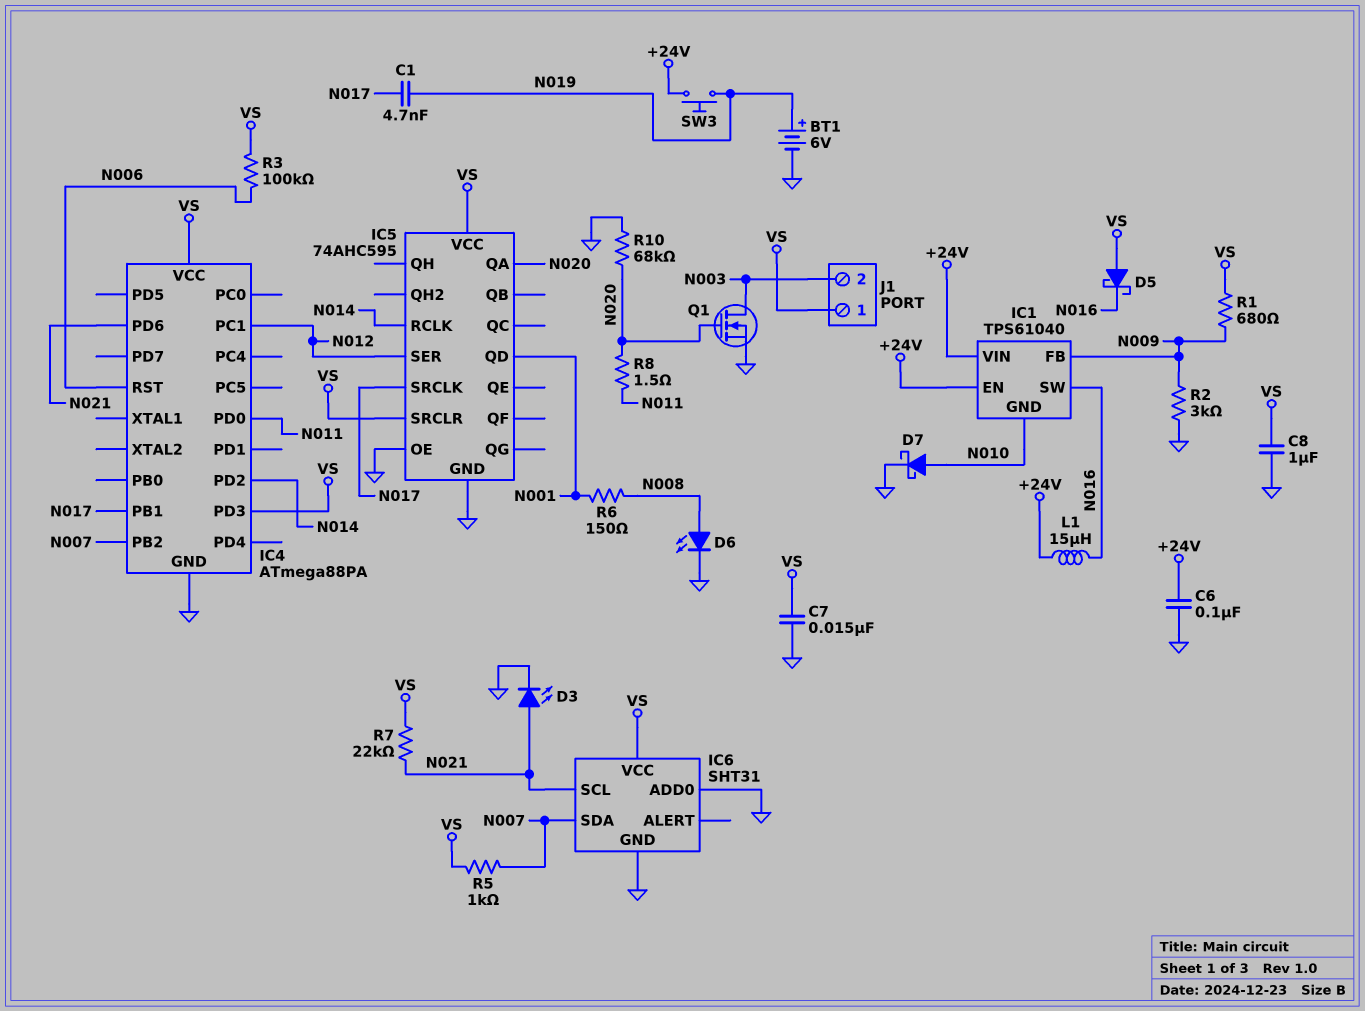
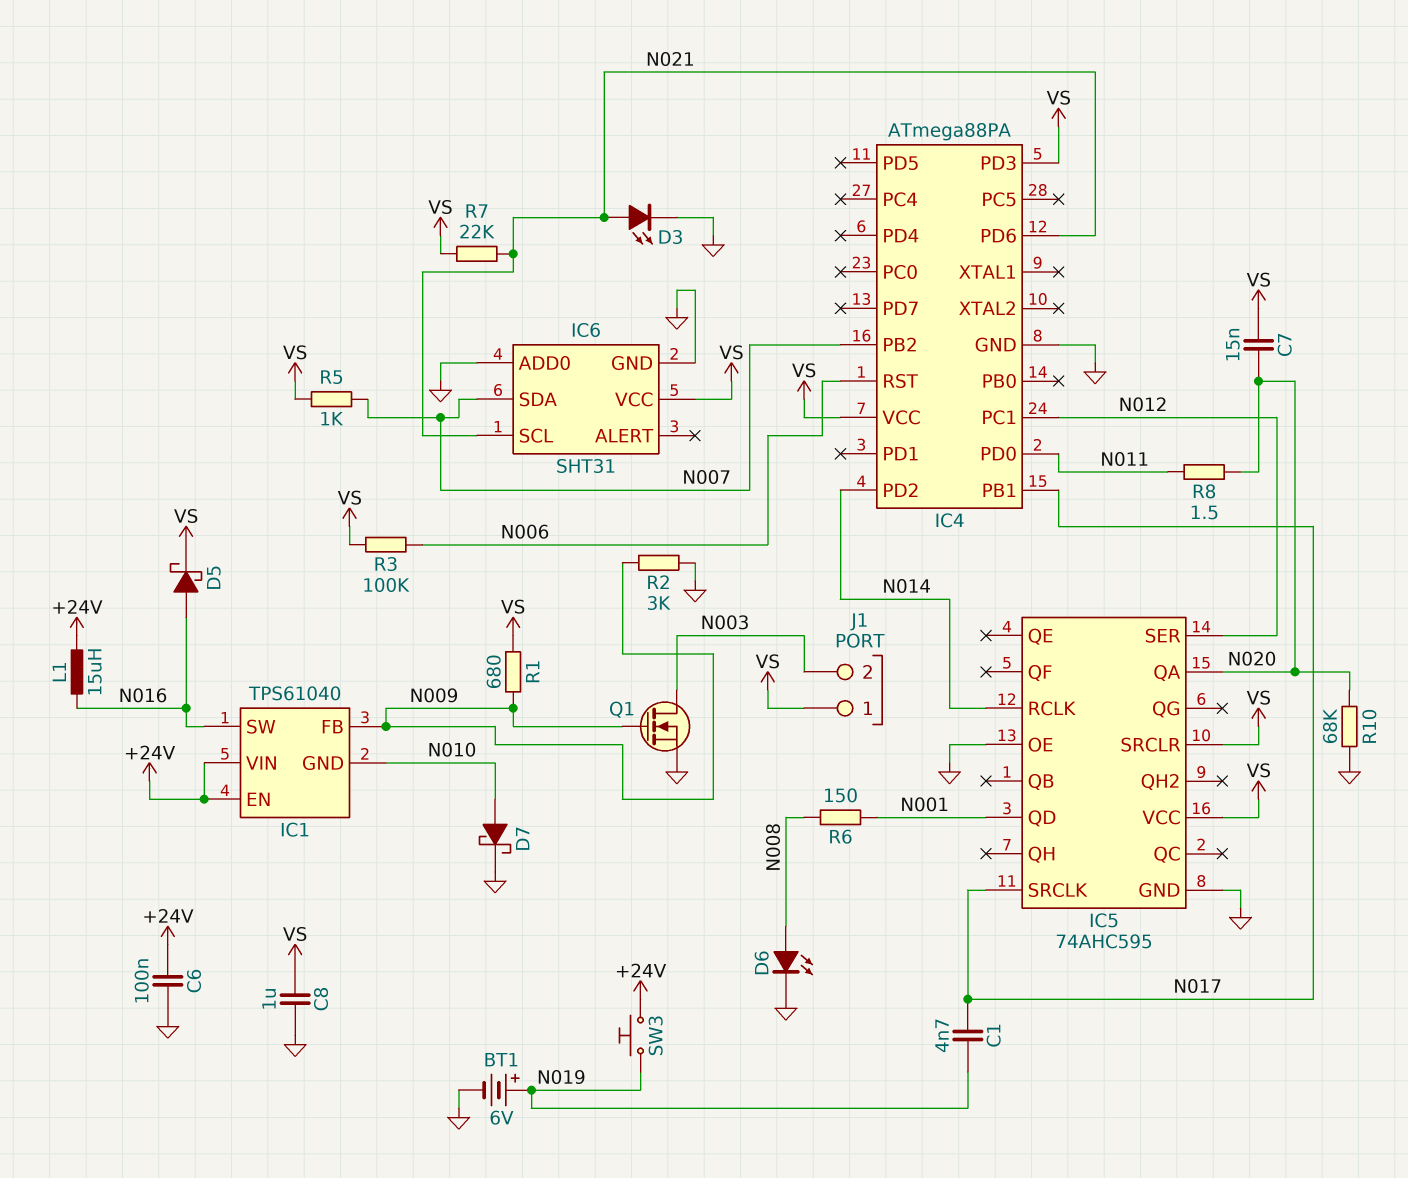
C7: 15nF (GND, VS) -> 15nF (N020, VS)
D5: schottky (A VS, K N016) -> schottky (A N016, K VS)
Q1: NMOS (G N020, D N003, S GND) -> NMOS (G N009, D N003, S GND)

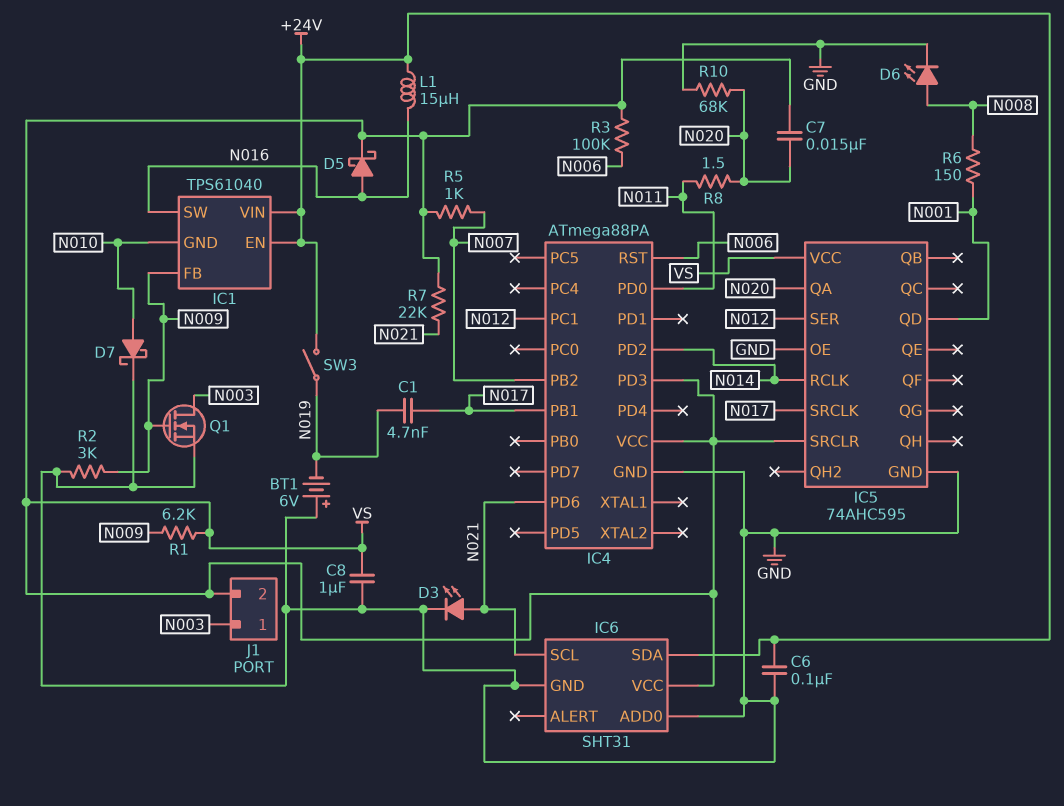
BT1: 6V (plus N019, minus GND) -> 6V (plus GND, minus N019)
IC6 pin SDA: N007 -> +24V
J1 pin 1: VS -> N003
J1 pin 2: N003 -> VS
R1: 680 (N009, VS) -> 6.2k (N009, VS)
SW3: button (+24V, N019) -> switch (+24V, N019)

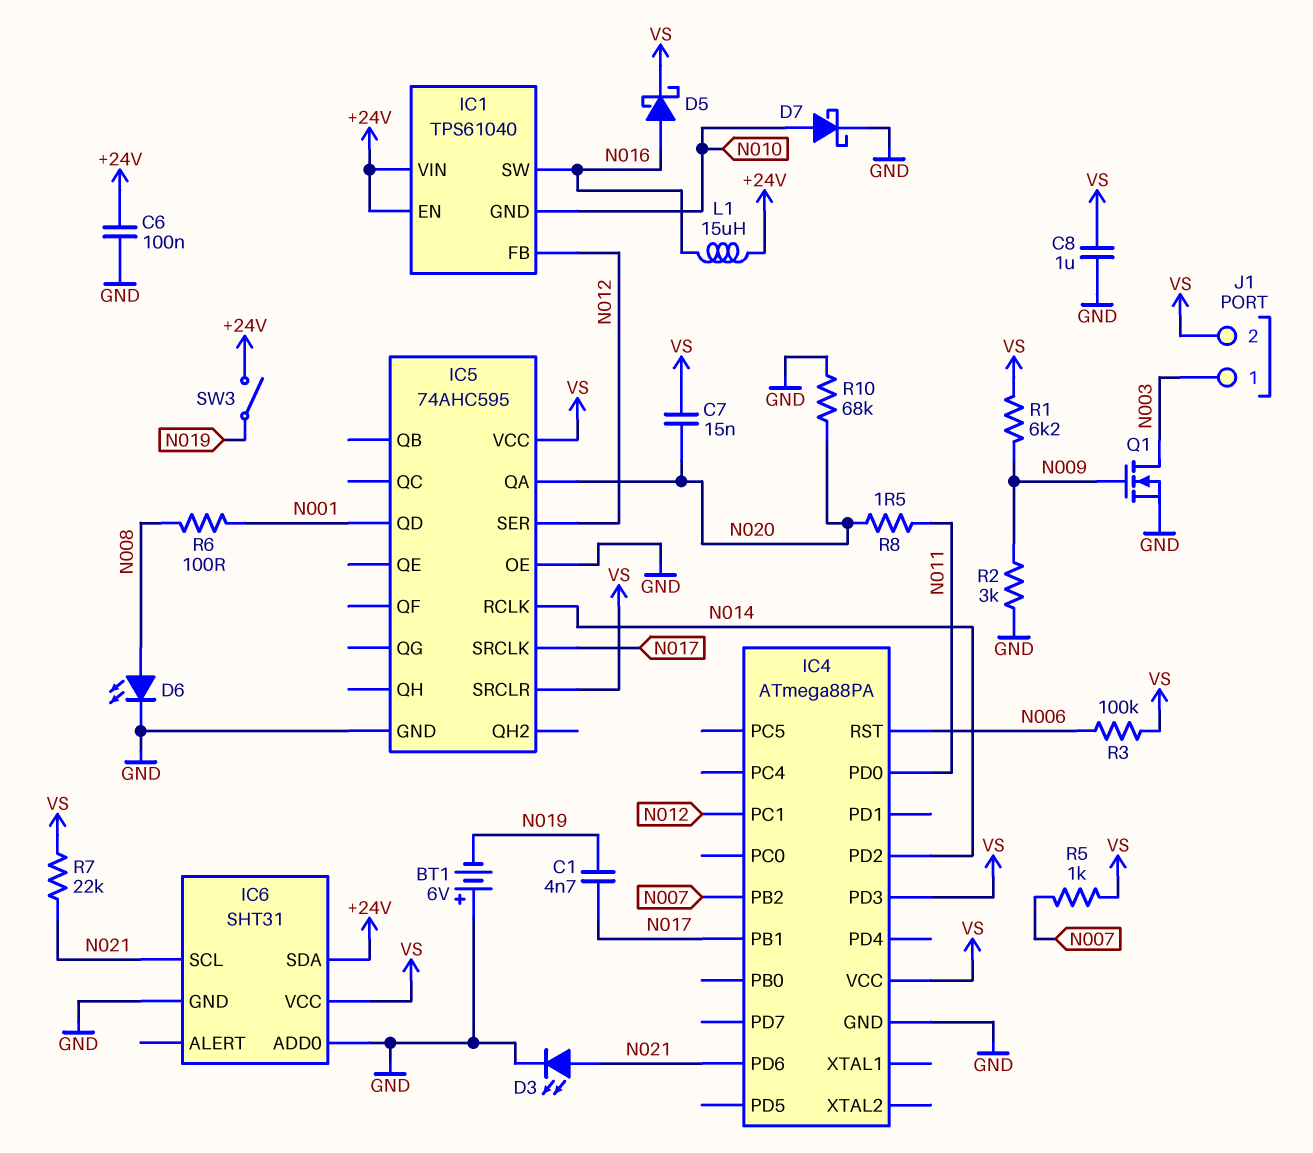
IC1 pin FB: N009 -> N012
R6: 150 (N001, N008) -> 100 (N001, N008)

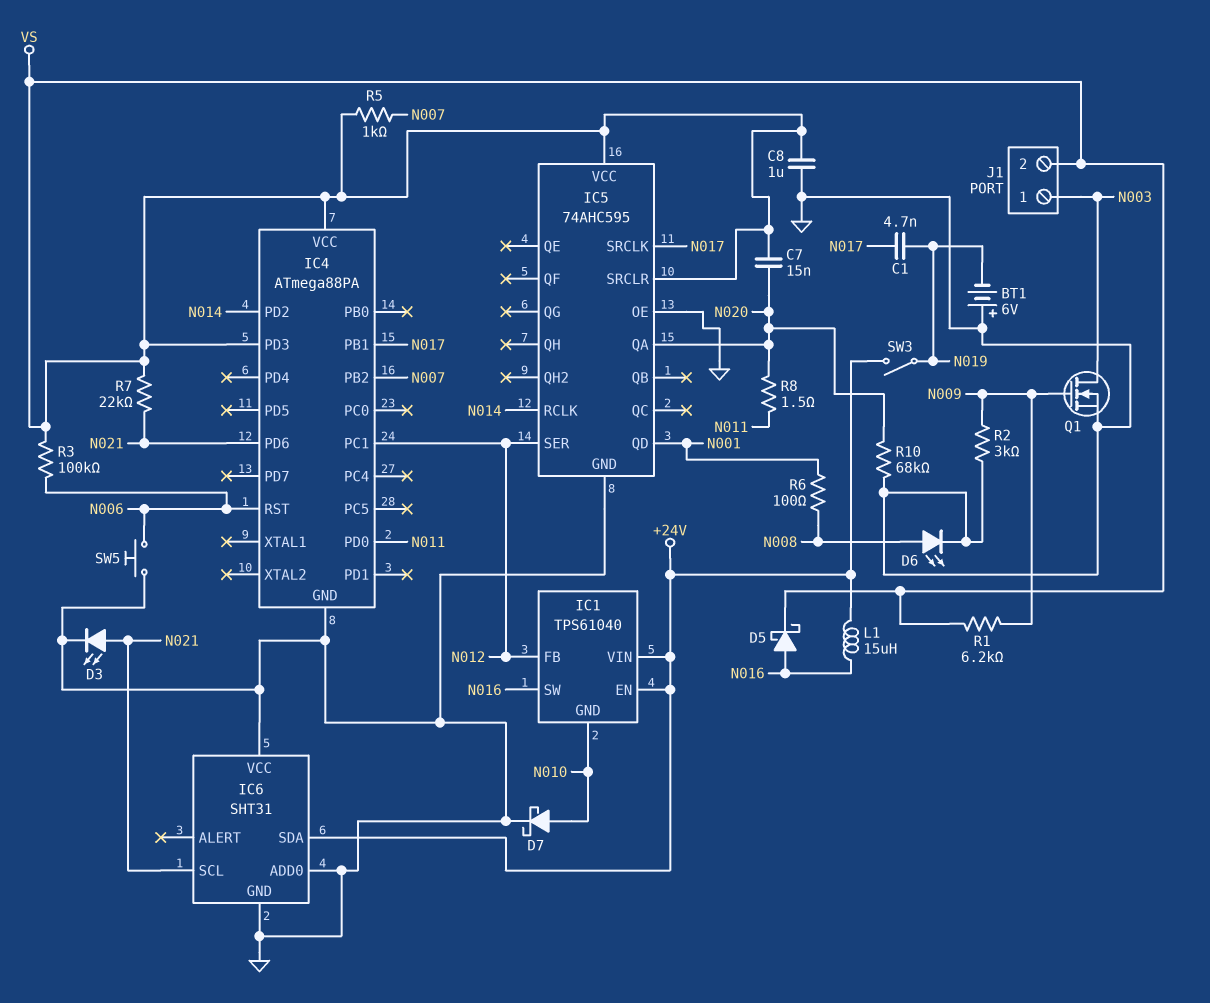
C6: 100nF (+24V, GND) -> none
IC6 pin VCC: VS -> GND
SW5: none -> button (GND, N006)

